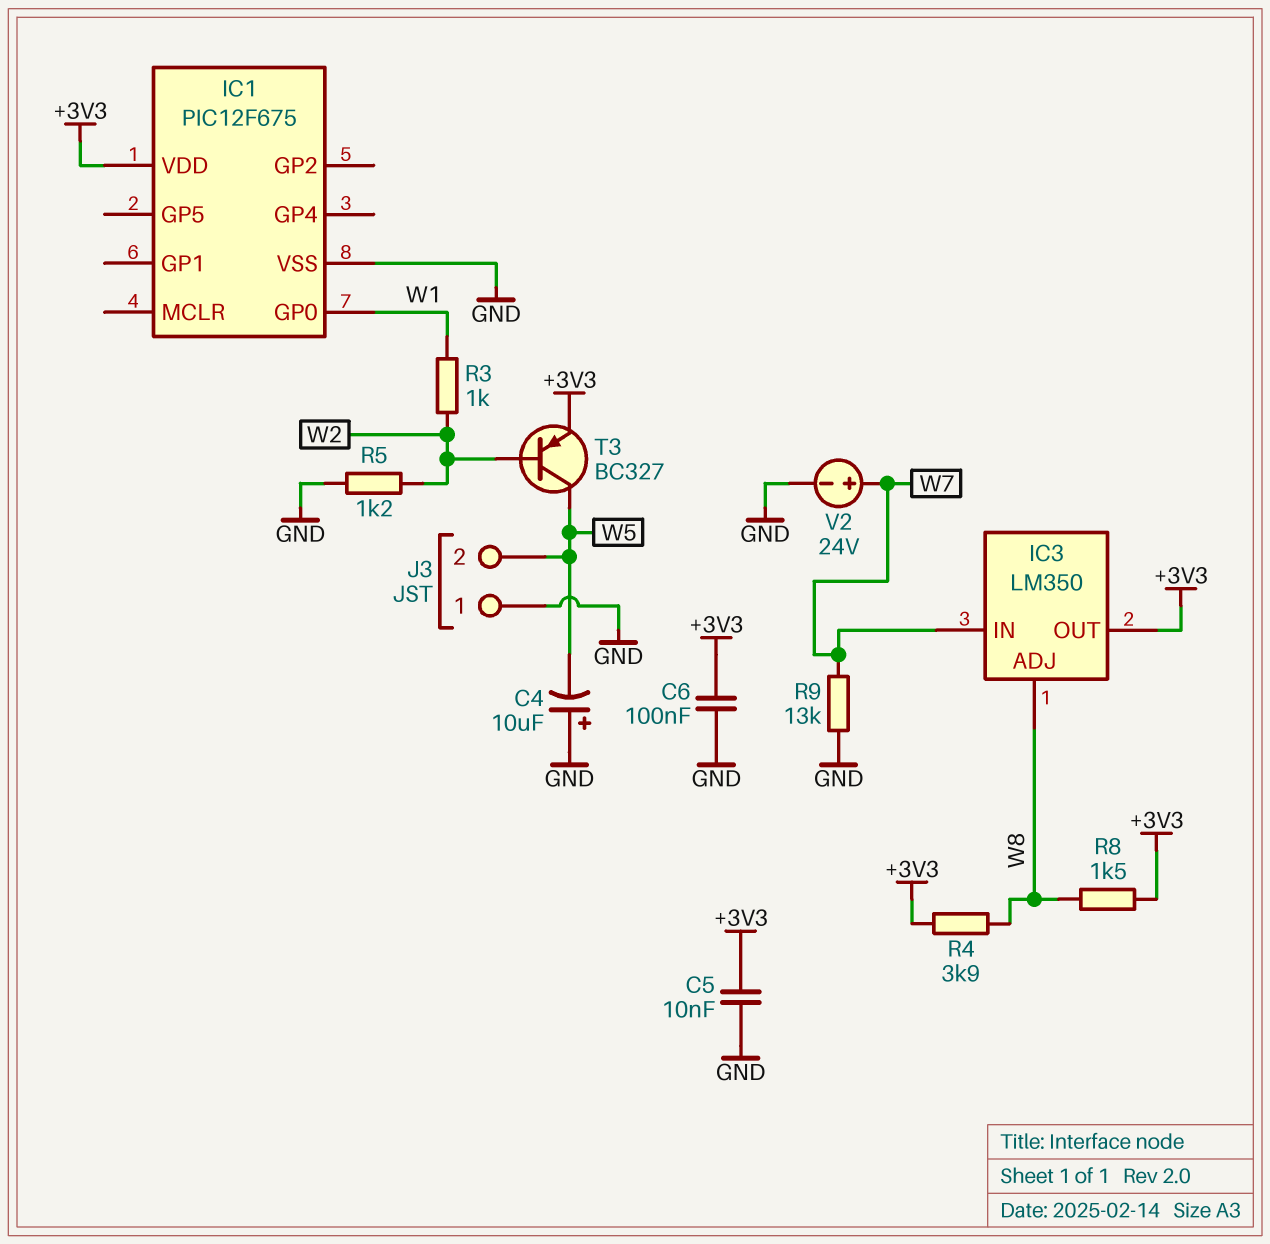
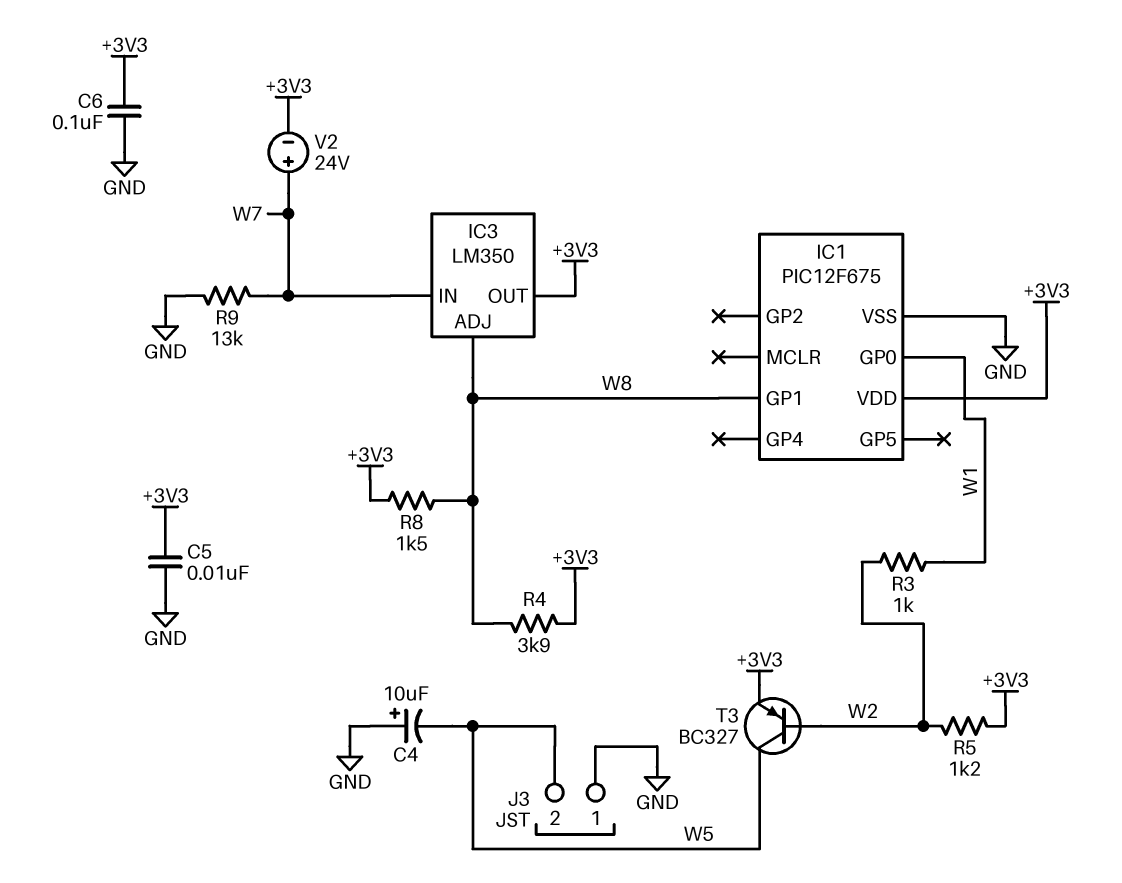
IC1 pin GP1: none -> W8
R5: 1.2k (GND, W2) -> 1.2k (+3V3, W2)
V2: 24V (plus W7, minus GND) -> 24V (plus W7, minus +3V3)

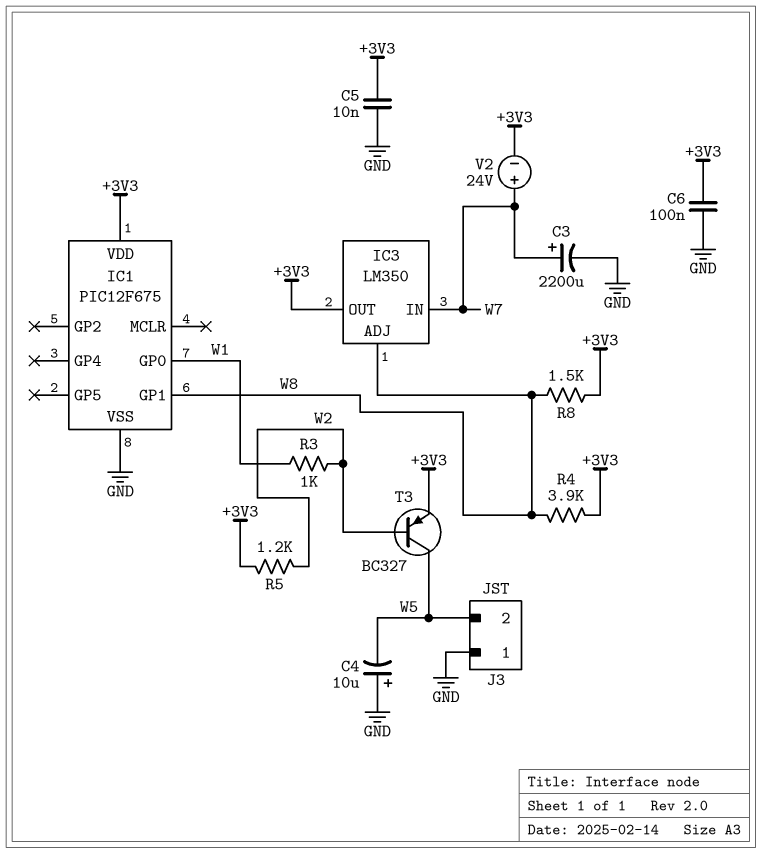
C3: none -> 2200uF (plus W7, minus GND)
R9: 13k (GND, W7) -> none

